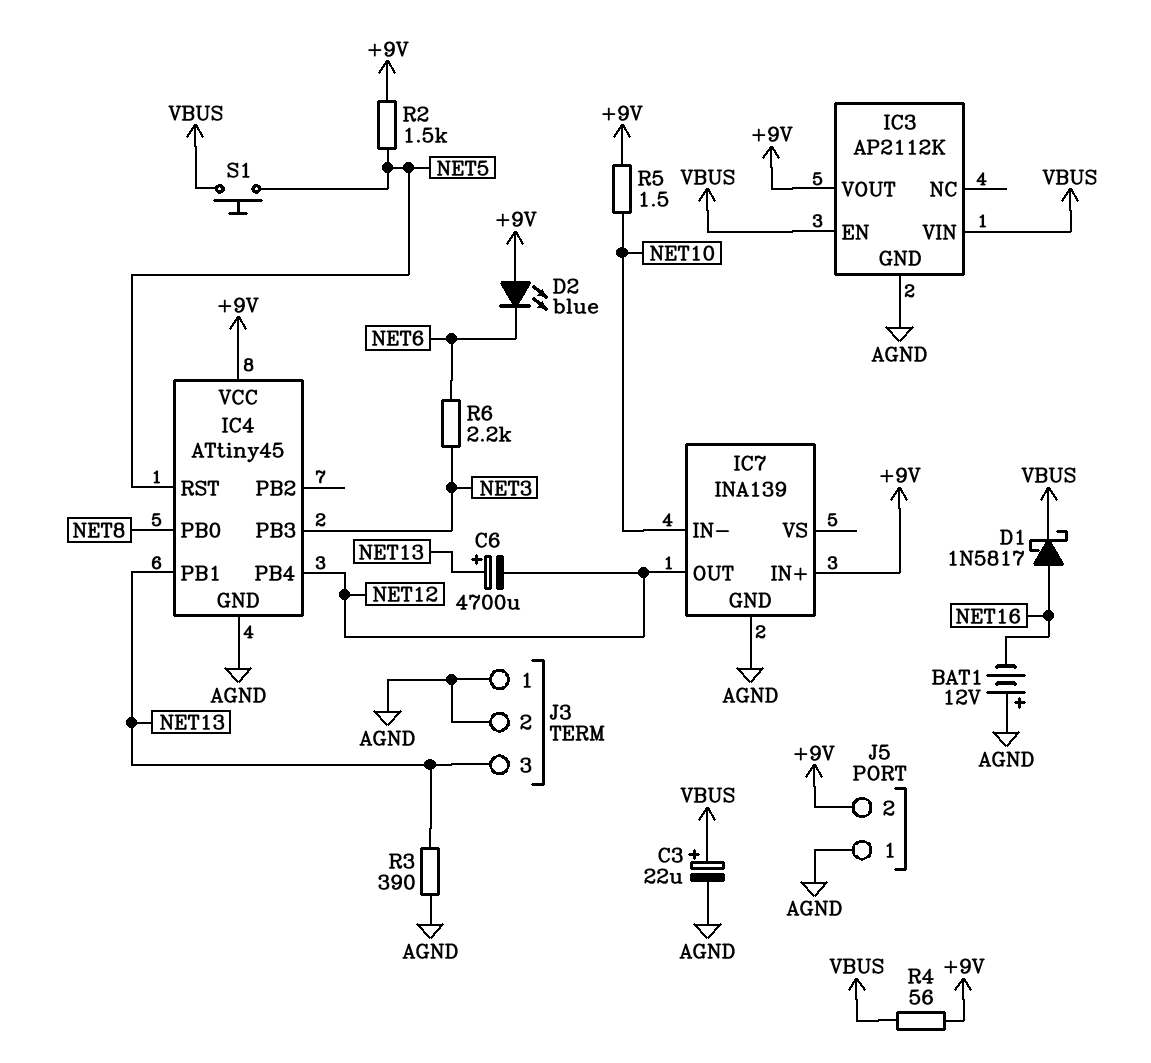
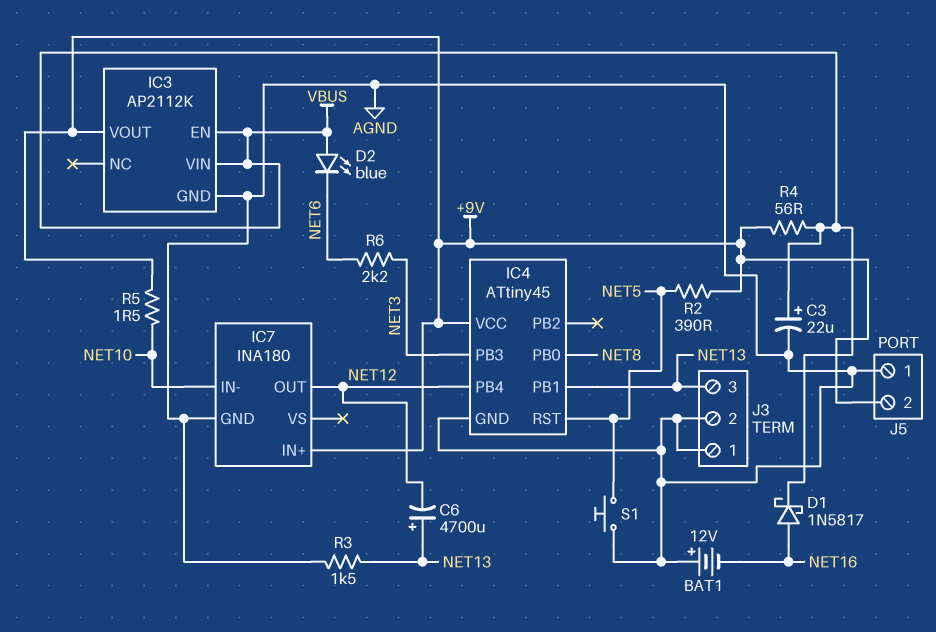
D2: LED blue (A +9V, K NET6) -> LED blue (A VBUS, K NET6)
IC7: INA139 -> INA180
R2: 1.5k (+9V, NET5) -> 390 (+9V, NET5)
R3: 390 (AGND, NET13) -> 1.5k (AGND, NET13)
S1: button (NET5, VBUS) -> button (AGND, NET5)

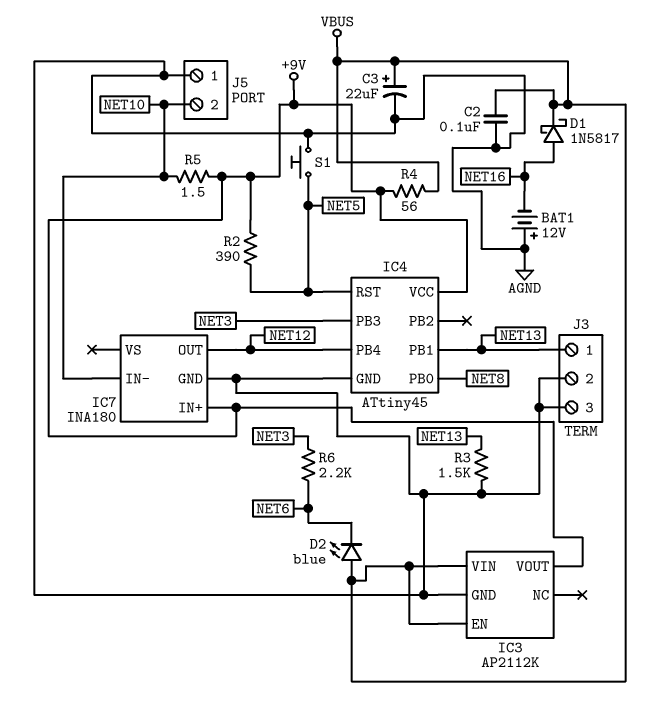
C2: none -> 100nF (AGND, VBUS)
C6: 4700uF (plus NET13, minus NET12) -> none
J3 pin 1: AGND -> NET13
J3 pin 3: NET13 -> AGND
J5 pin 2: +9V -> NET10

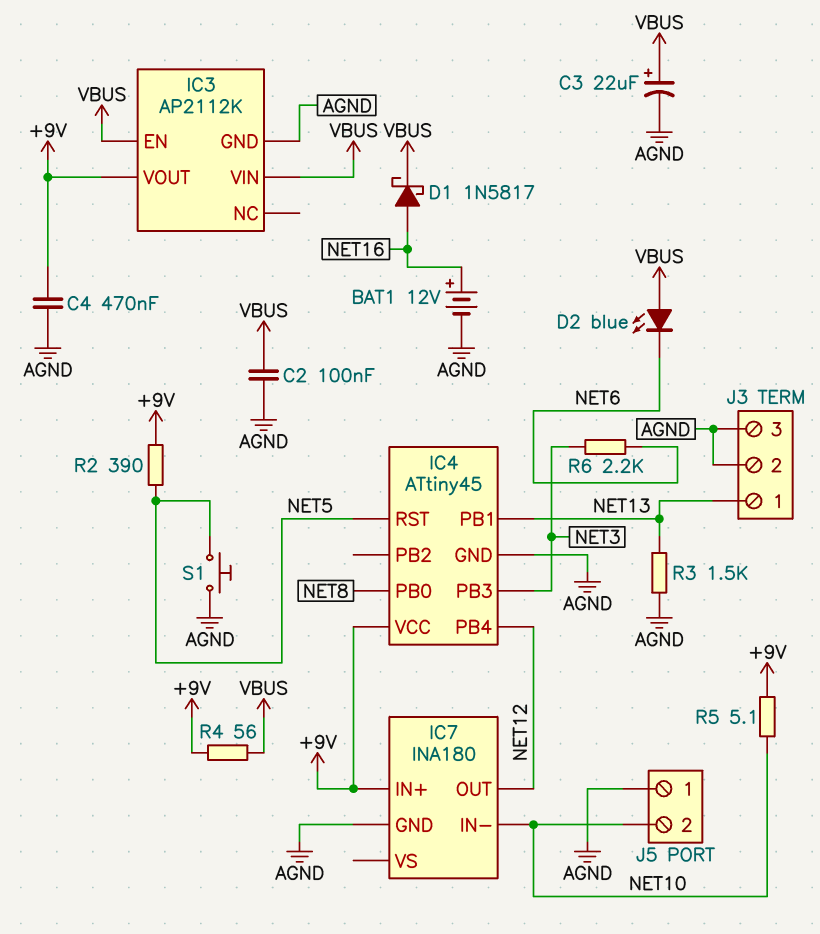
BAT1: 12V (plus AGND, minus NET16) -> 12V (plus NET16, minus AGND)
C4: none -> 470nF (+9V, AGND)
R5: 1.5 (+9V, NET10) -> 5.1 (+9V, NET10)

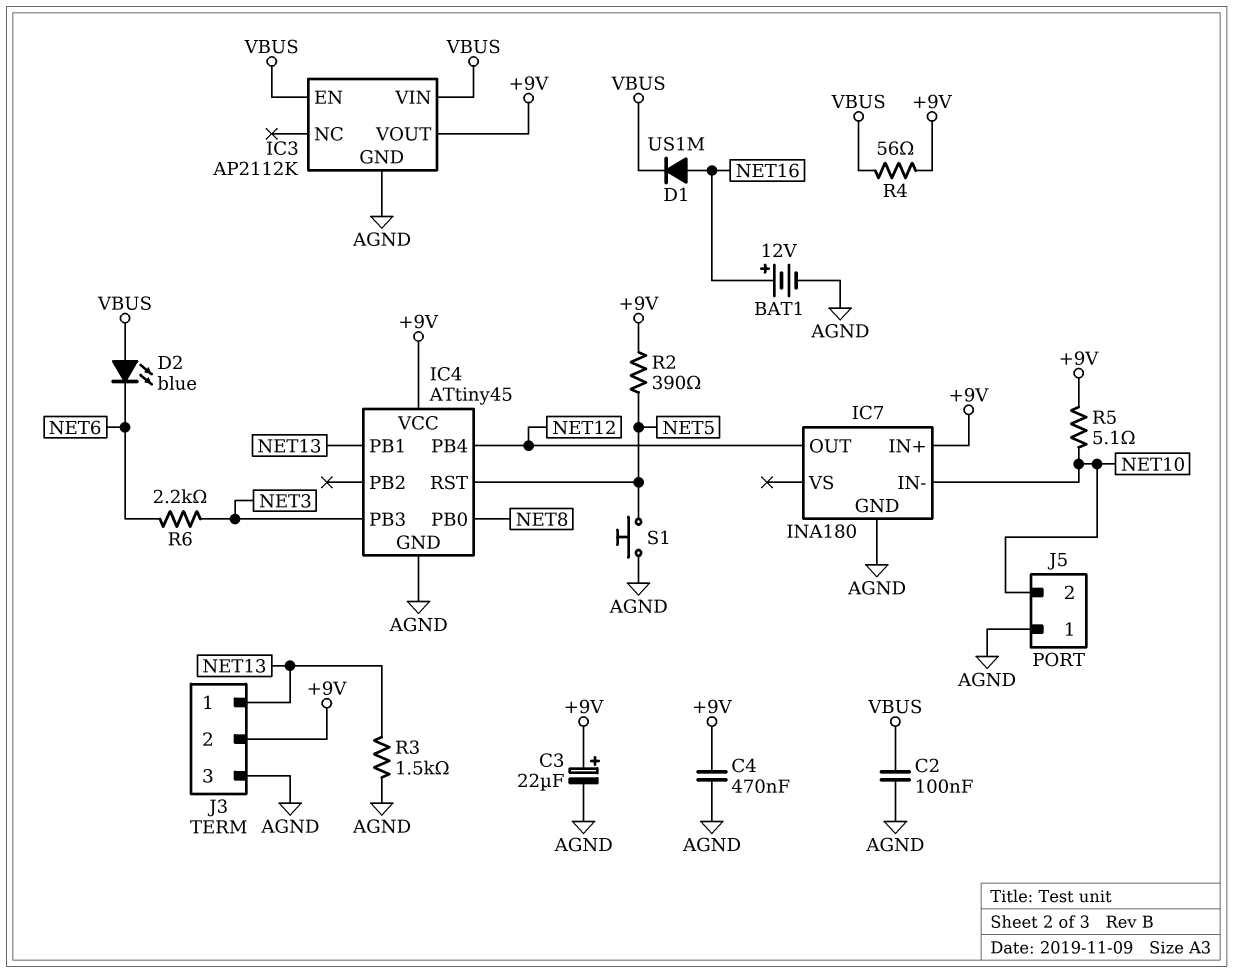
C3: 22uF (plus VBUS, minus AGND) -> 22uF (plus +9V, minus AGND)
D1: schottky 1N5817 (A NET16, K VBUS) -> diode US1M (A NET16, K VBUS)
J3 pin 2: AGND -> +9V

